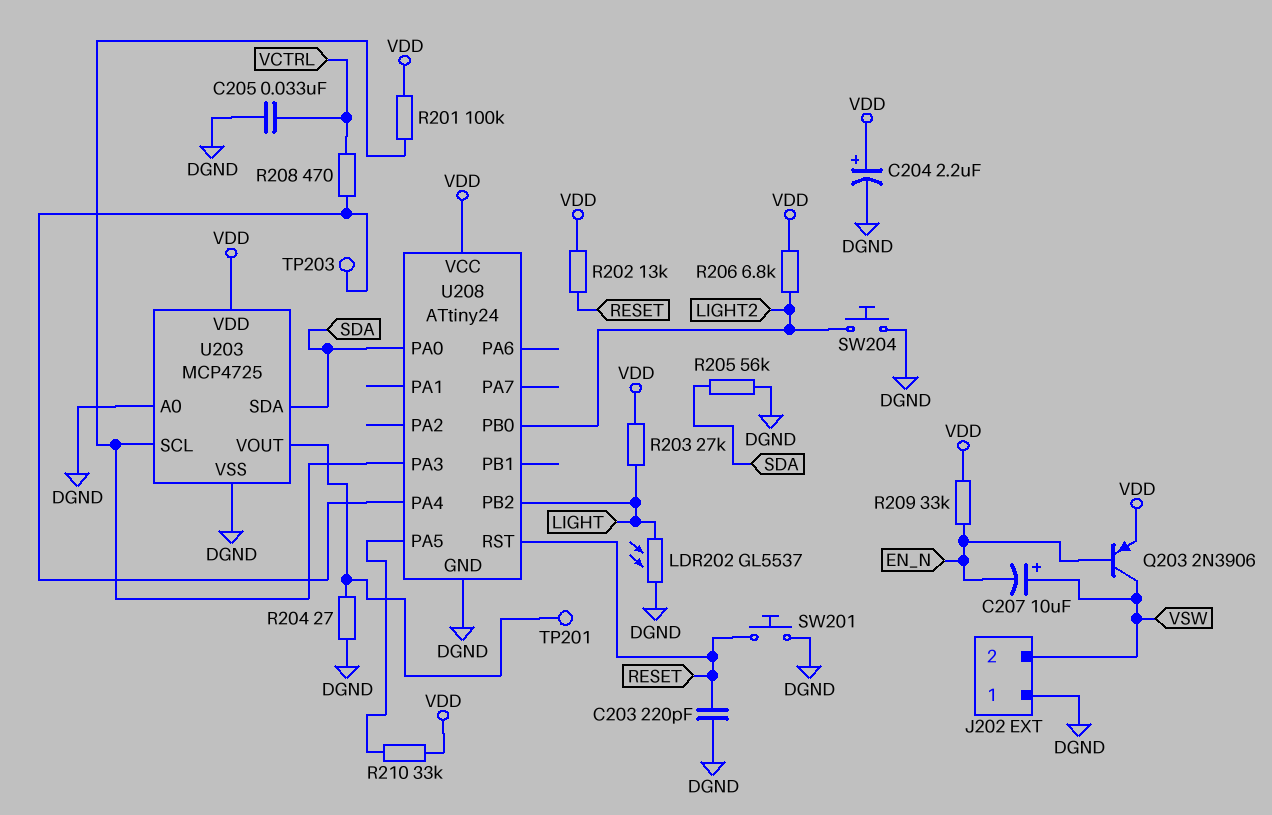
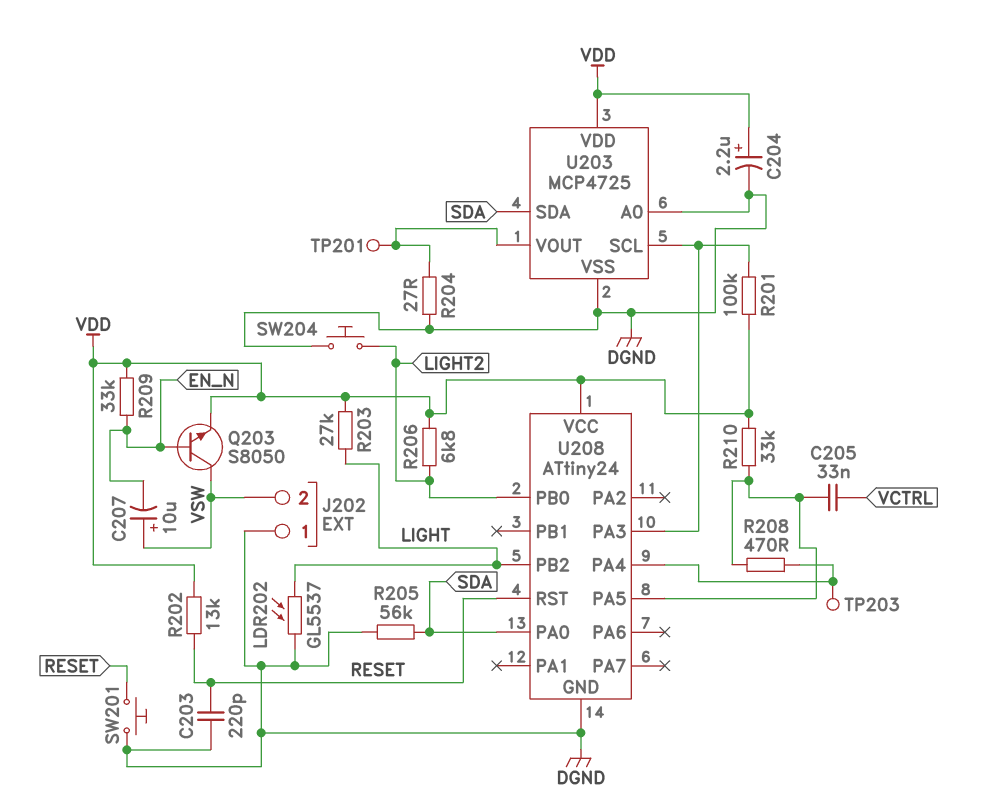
C205: 33nF (DGND, VCTRL) -> 33nF (U208/PA5, VCTRL)
Q203: PNP 2N3906 (B EN_N, C VSW, E VDD) -> NPN S8050 (B EN_N, C VSW, E VDD)
R208: 470 (U208/PA4, VCTRL) -> 470 (U208/PA4, U208/PA5)

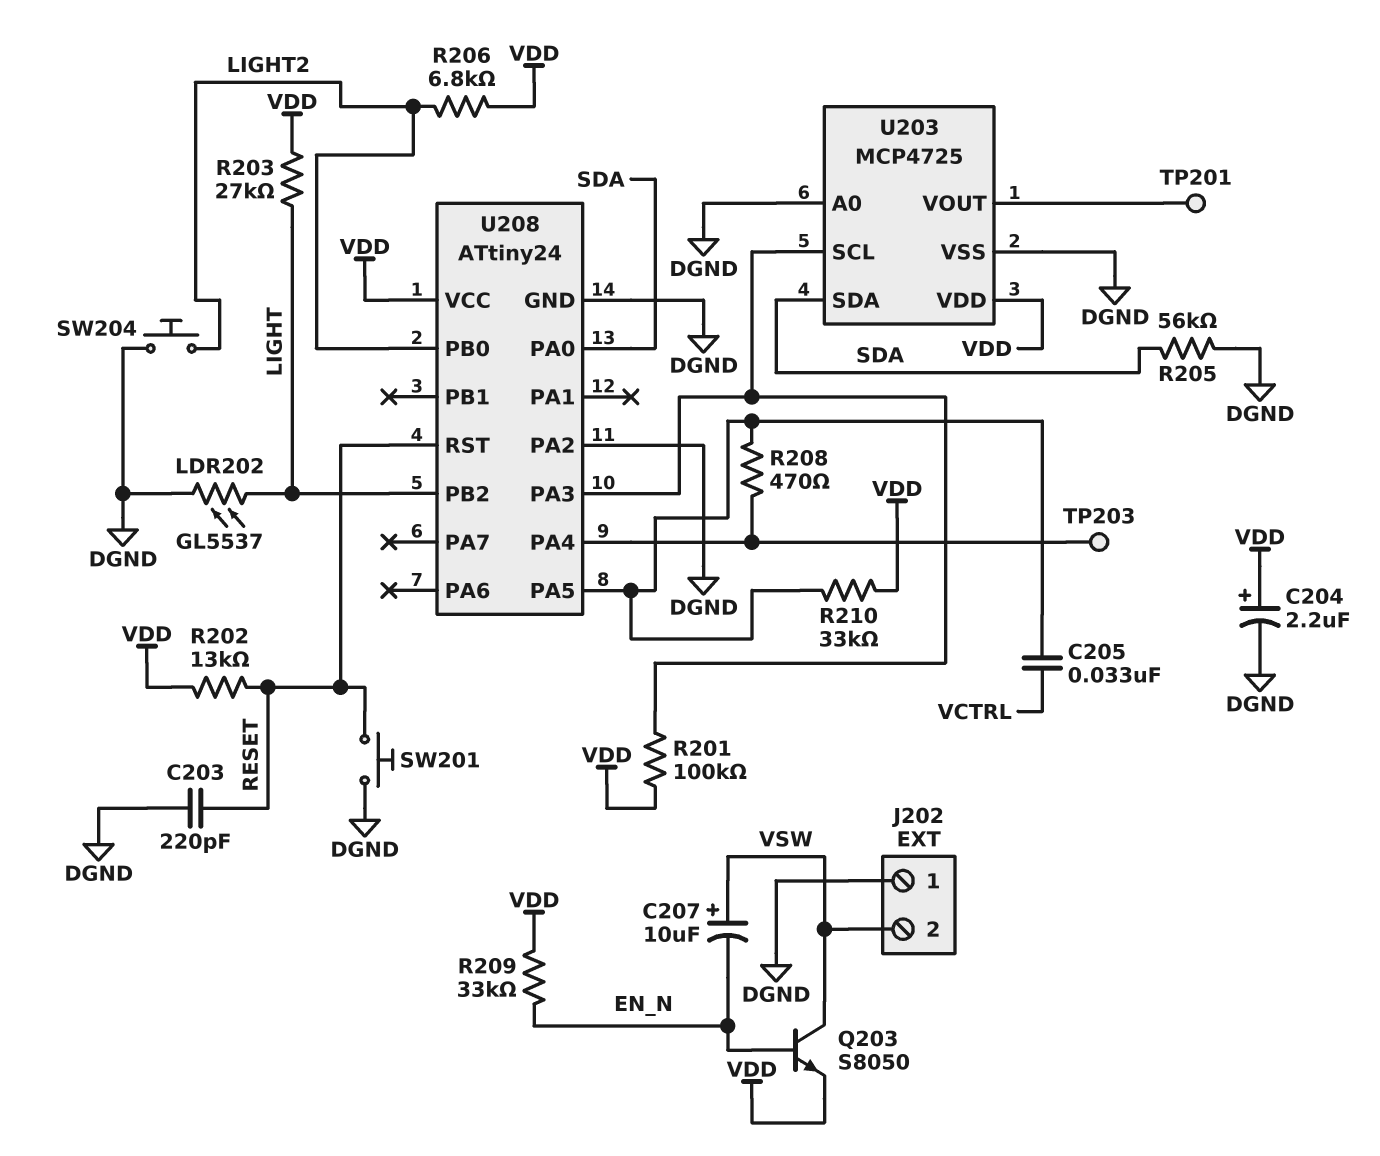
R204: 27 (DGND, U203/VOUT) -> none
U208 pin PA2: none -> DGND

